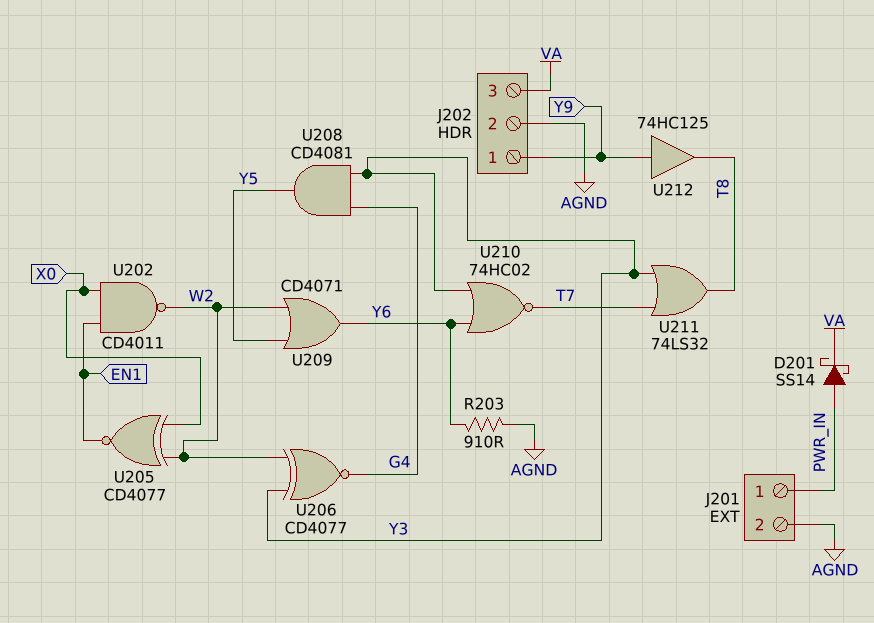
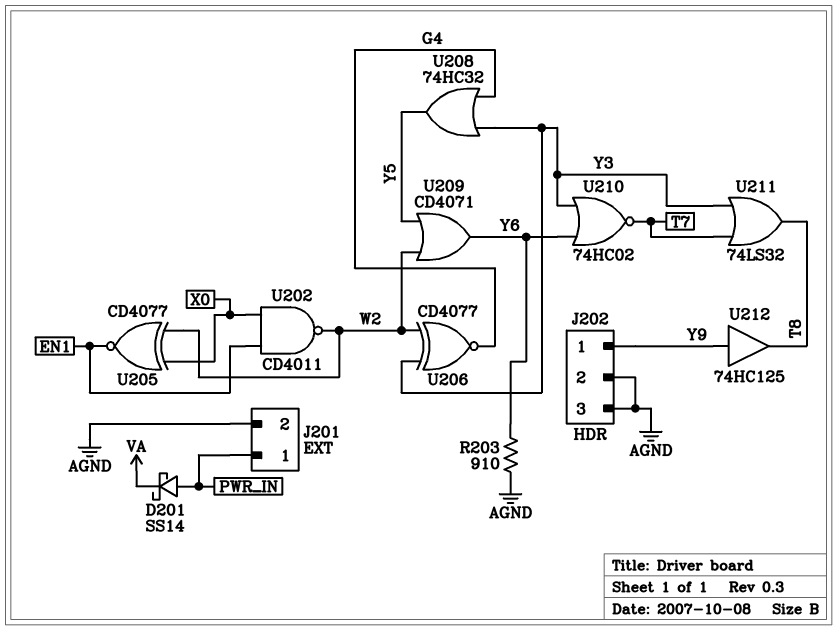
J202 pin 3: VA -> AGND
U208: AND CD4081 (in G4, in Y3, out Y5) -> OR 74HC32 (in G4, in Y3, out Y5)

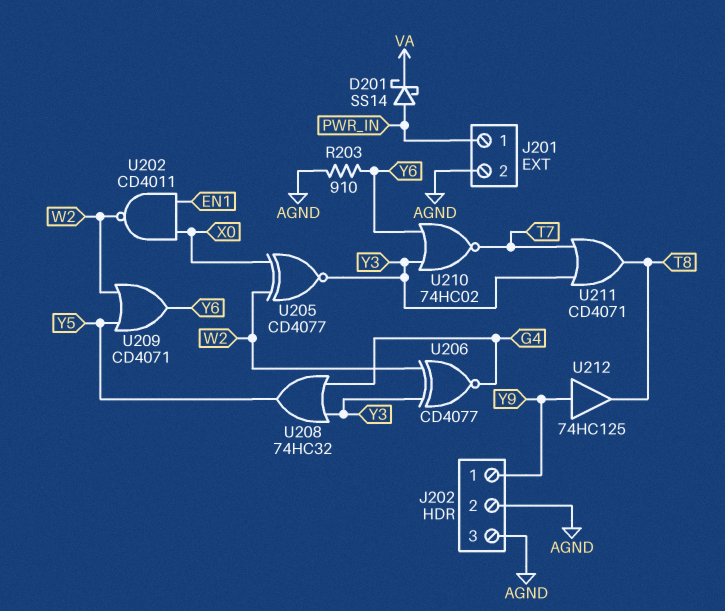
U205: XNOR CD4077 (in W2, in X0, out EN1) -> XNOR CD4077 (in W2, in X0, out Y3)
U211: OR 74LS32 (in T7, in Y3, out T8) -> OR CD4071 (in T7, in Y3, out T8)

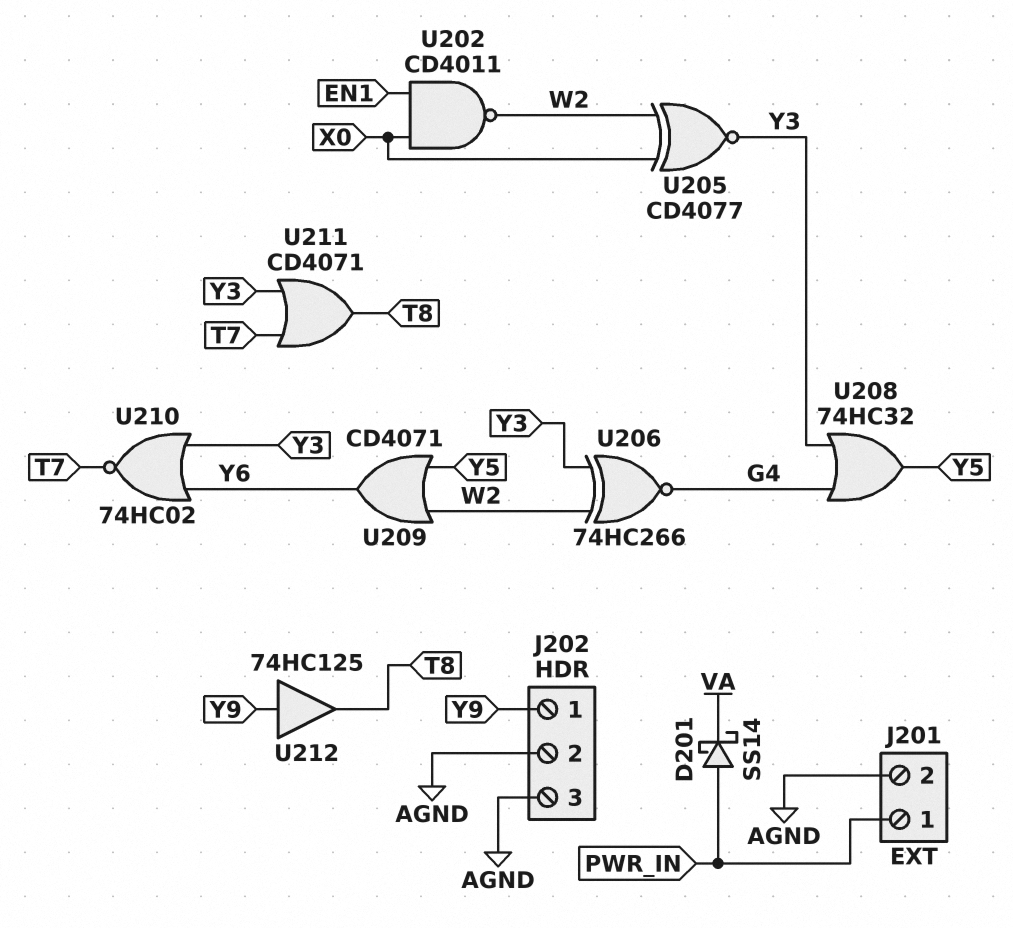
R203: 910 (AGND, Y6) -> none
U206: XNOR CD4077 (in W2, in Y3, out G4) -> XNOR 74HC266 (in W2, in Y3, out G4)

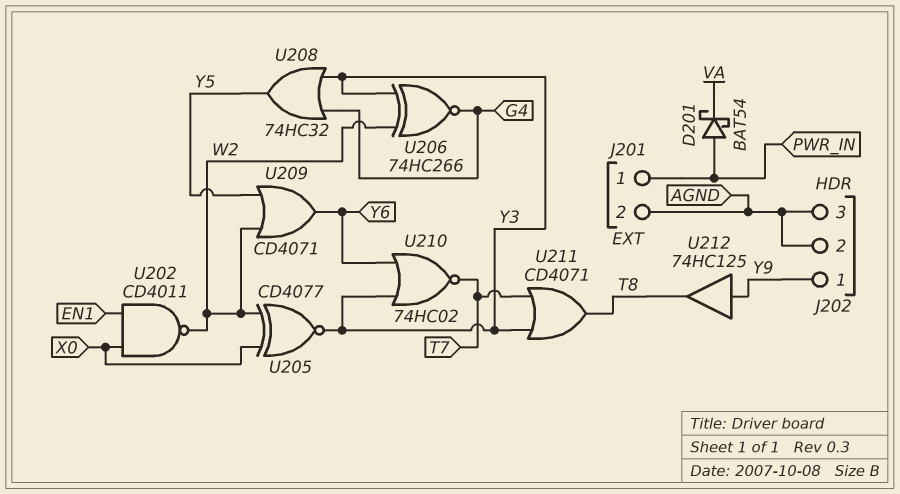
D201: schottky SS14 (A PWR_IN, K VA) -> schottky BAT54 (A PWR_IN, K VA)

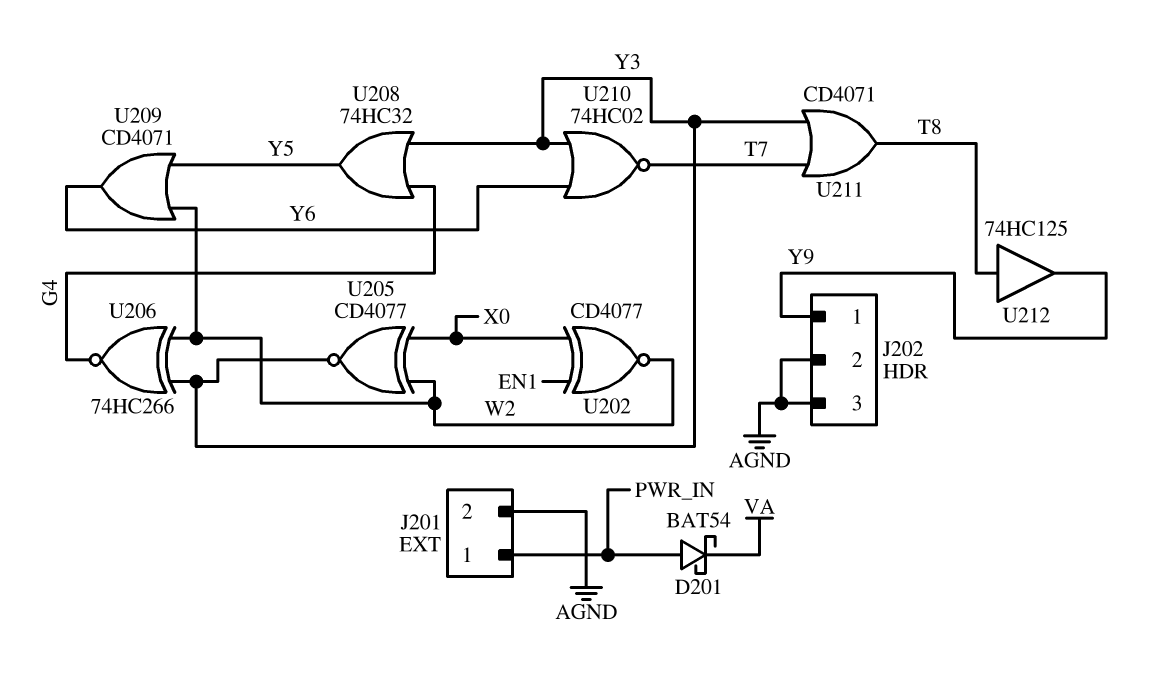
U202: NAND CD4011 (in EN1, in X0, out W2) -> XNOR CD4077 (in EN1, in X0, out W2)
U212: buffer 74HC125 (in Y9, out T8) -> buffer 74HC125 (in T8, out Y9)

